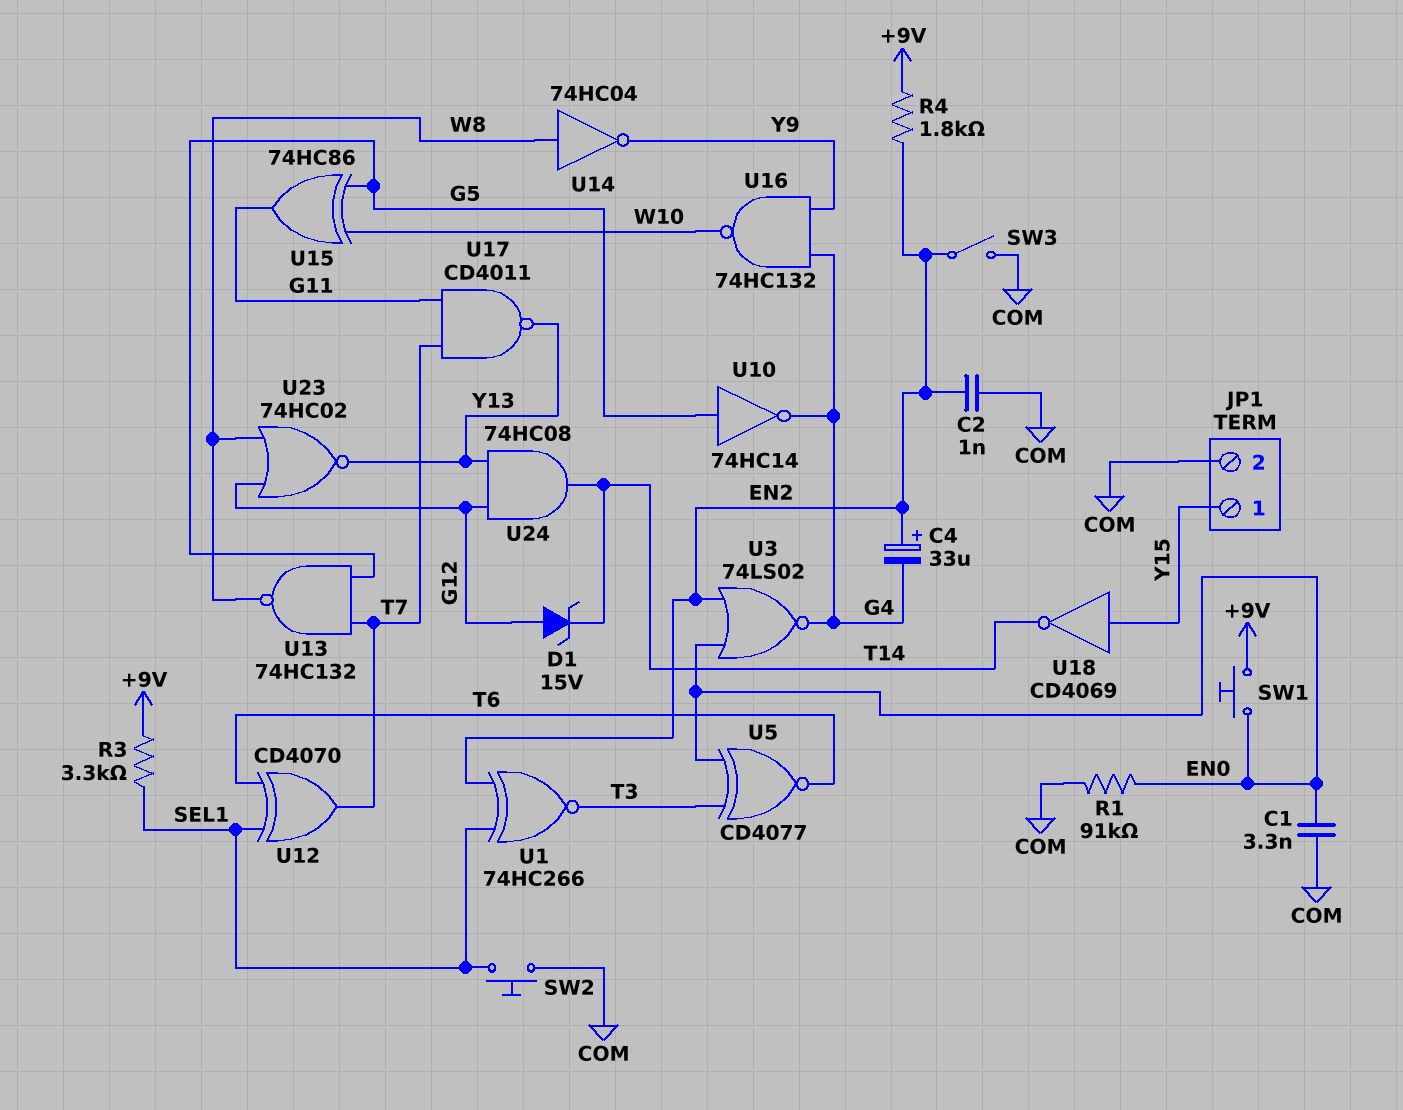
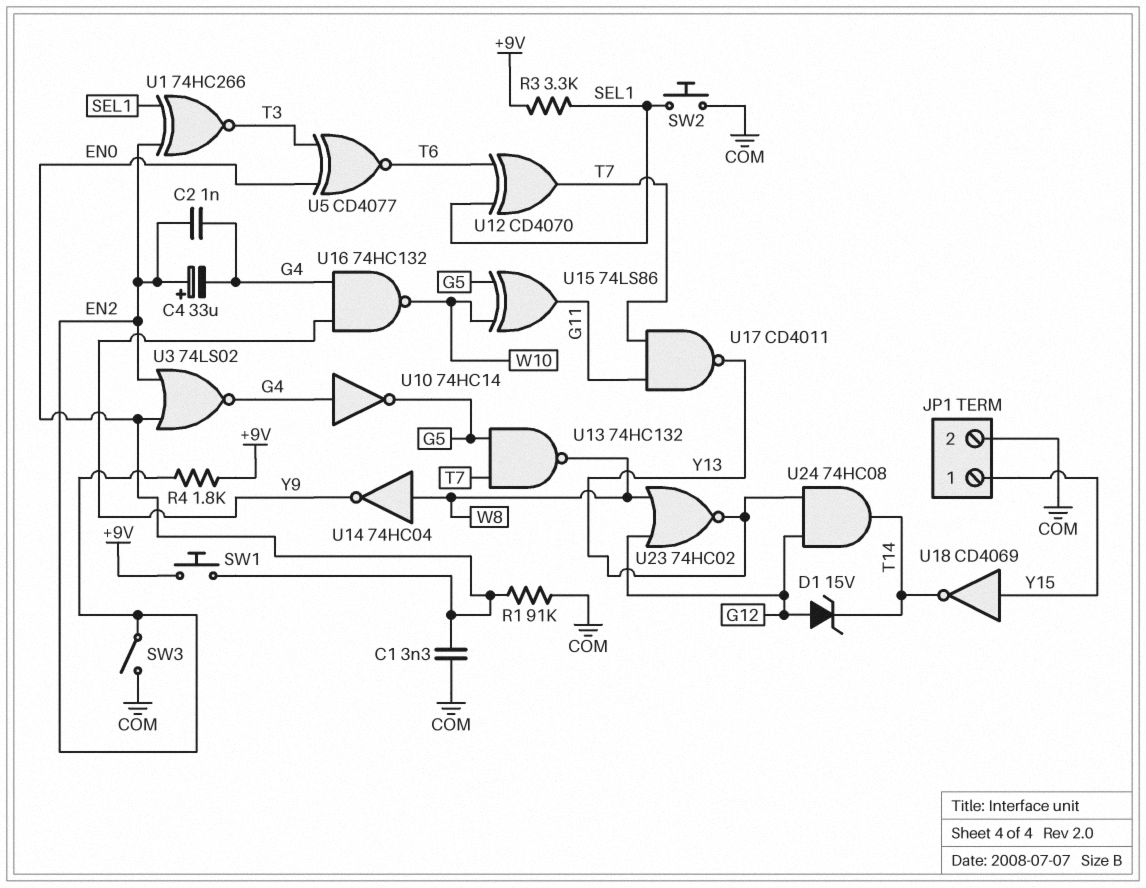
C2: 1nF (COM, EN2) -> 1nF (EN2, G4)
U10: NOT 74HC14 (in G5, out G4) -> NOT 74HC14 (in G4, out G5)
U15: XOR 74HC86 (in G5, in W10, out G11) -> XOR 74LS86 (in G5, in W10, out G11)

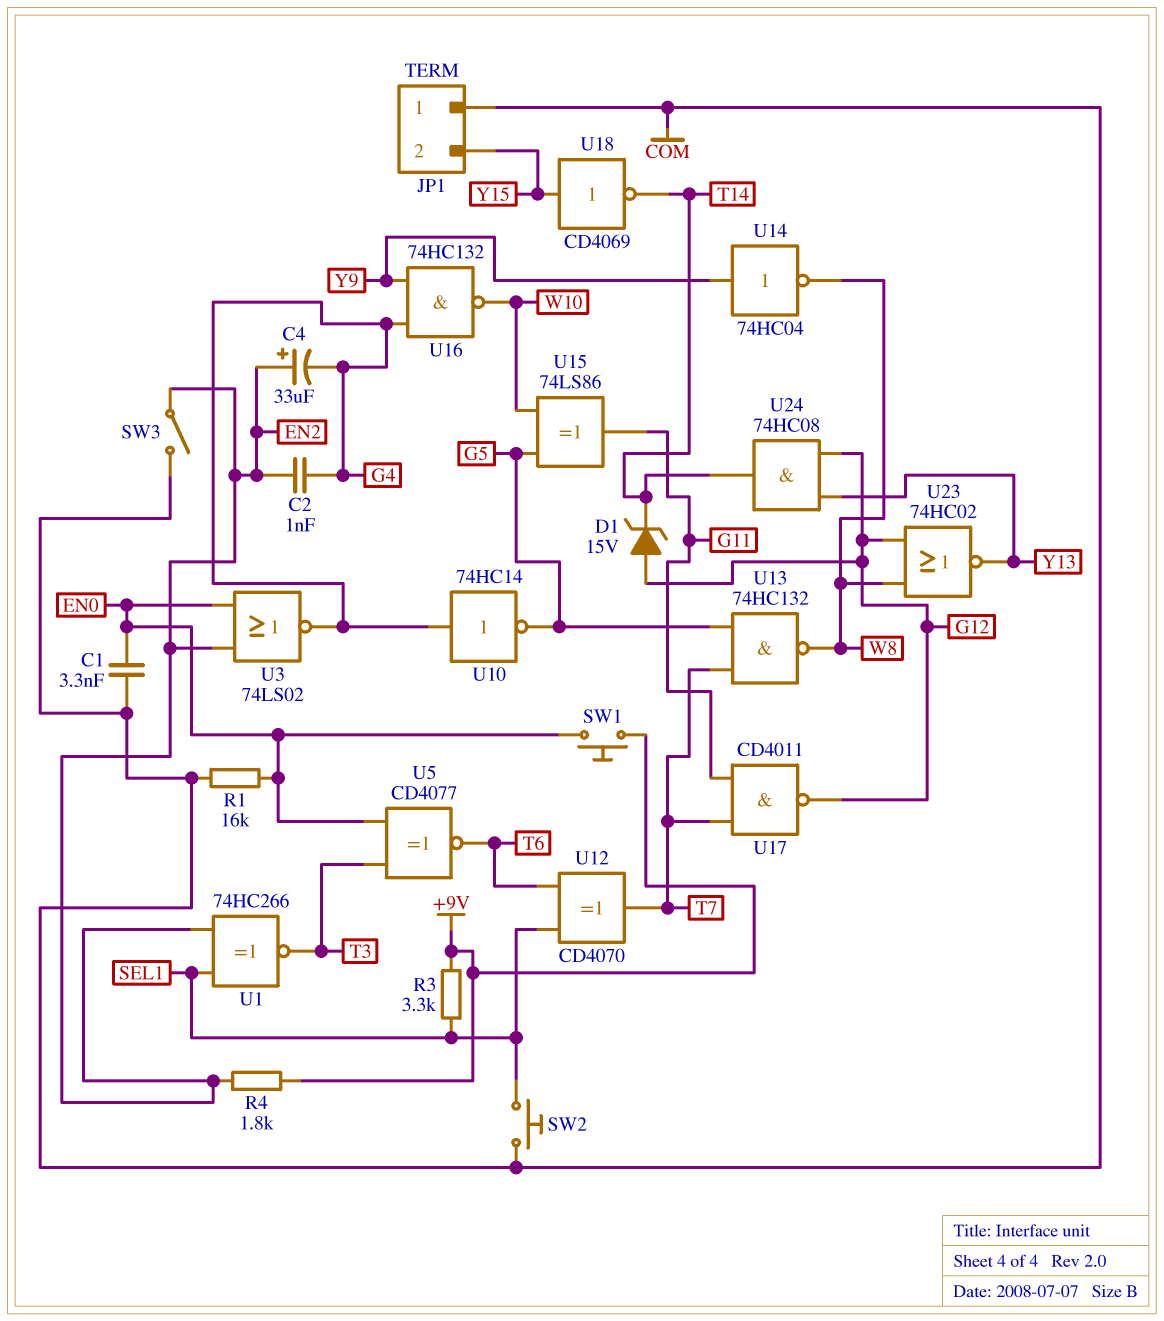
JP1 pin 1: Y15 -> COM
JP1 pin 2: COM -> Y15
R1: 91k (COM, EN0) -> 16k (COM, EN0)
U14: NOT 74HC04 (in W8, out Y9) -> NOT 74HC04 (in Y9, out W8)
U17: NAND CD4011 (in G11, in T7, out Y13) -> NAND CD4011 (in G11, in T7, out G12)

